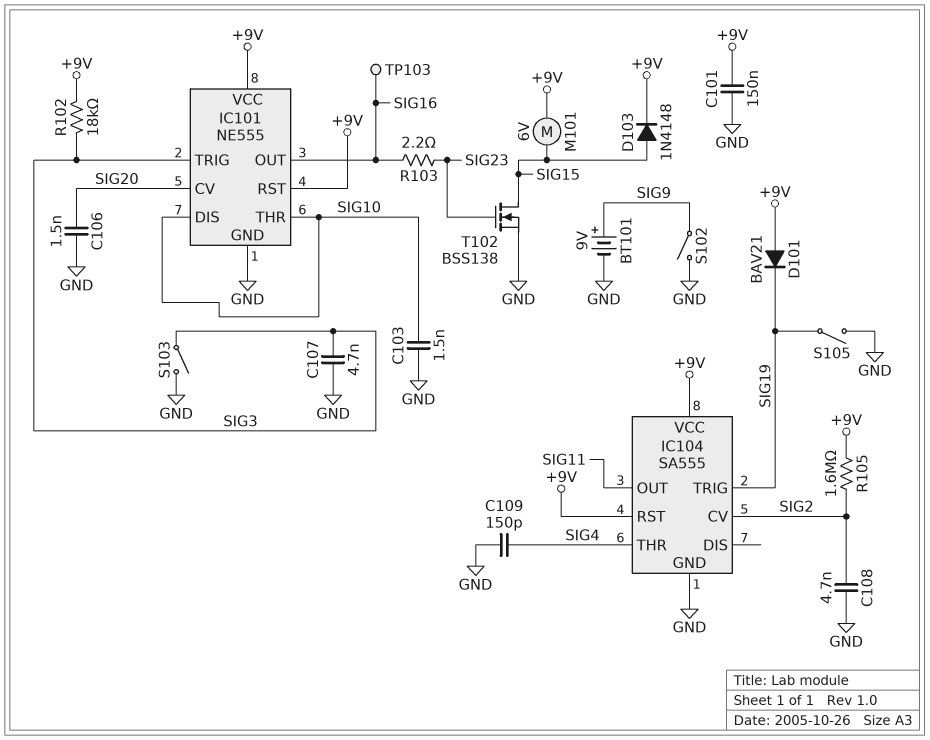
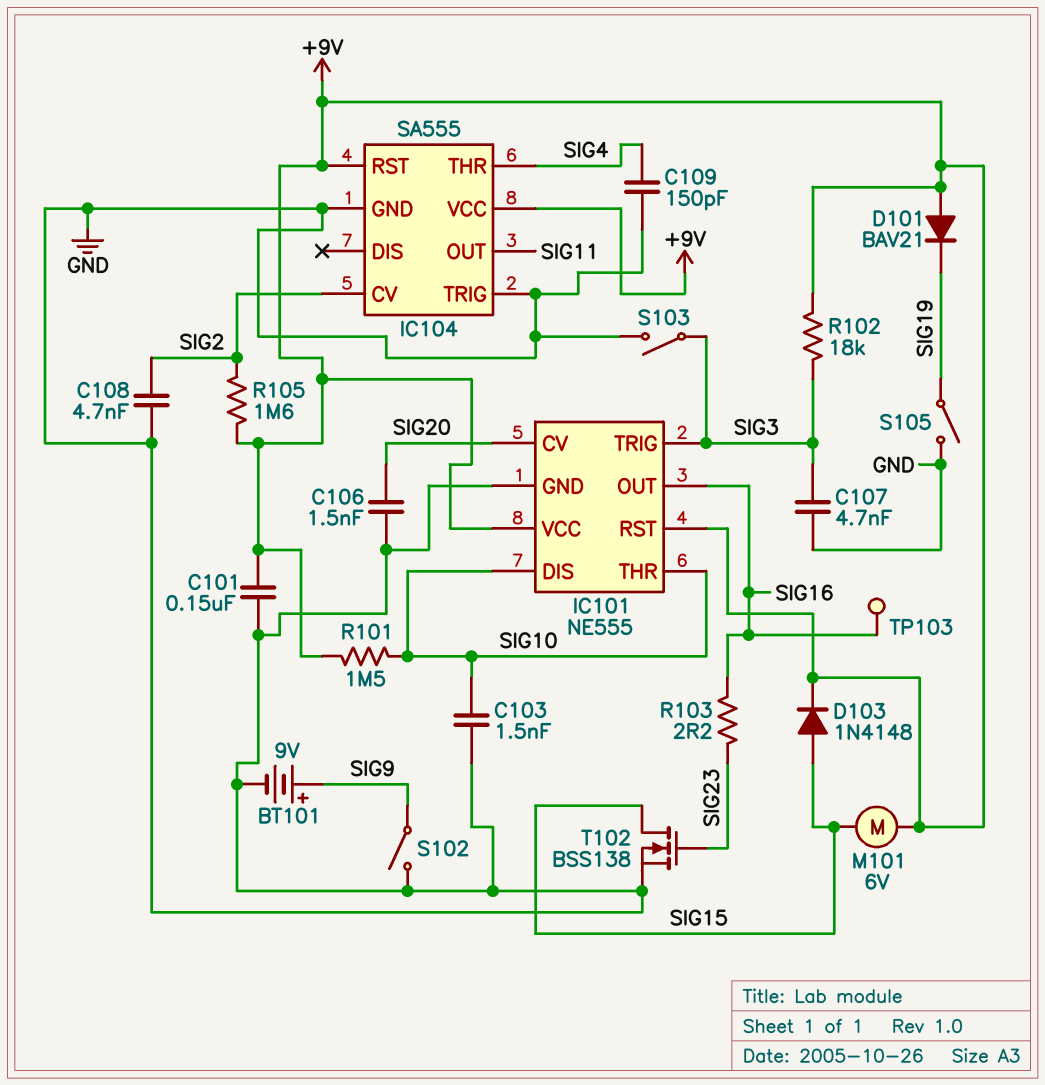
IC104 pin TRIG: SIG19 -> GND
R101: none -> 1.5M (+9V, SIG10)

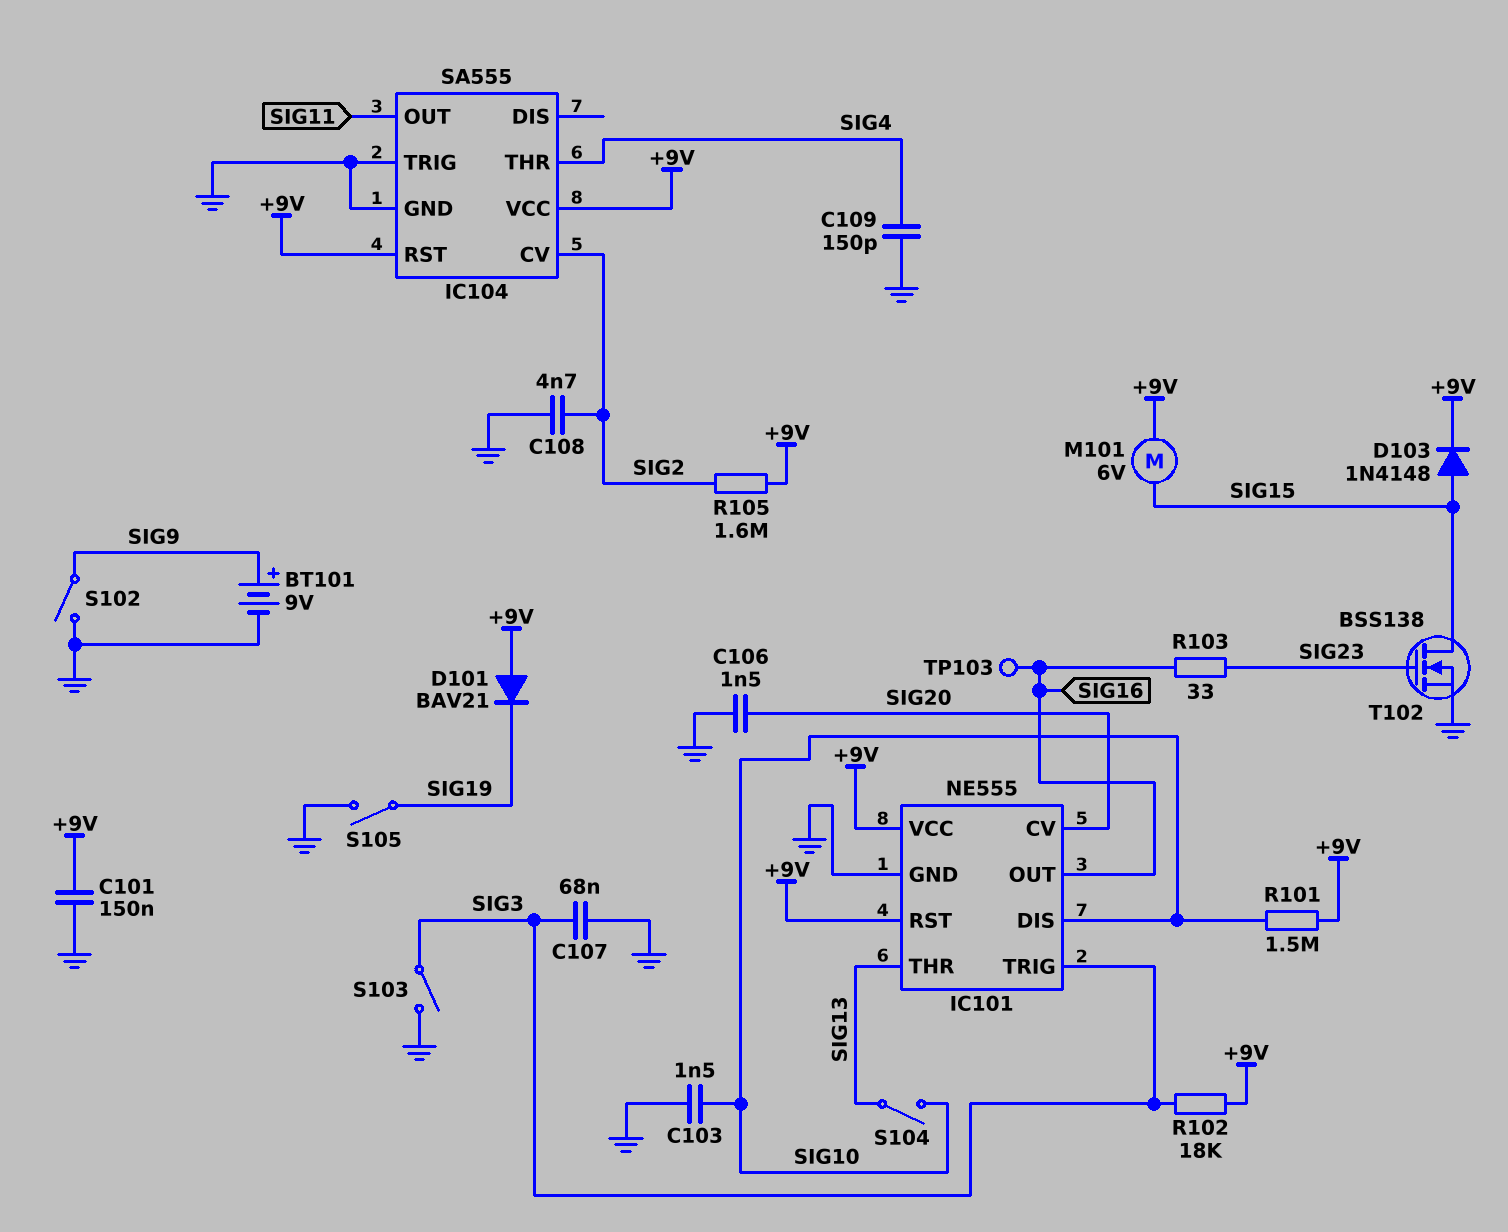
C107: 4.7nF (GND, SIG3) -> 68nF (GND, SIG3)
IC101 pin THR: SIG10 -> SIG13
R103: 2.2 (SIG16, SIG23) -> 33 (SIG16, SIG23)
S104: none -> switch (SIG10, SIG13)

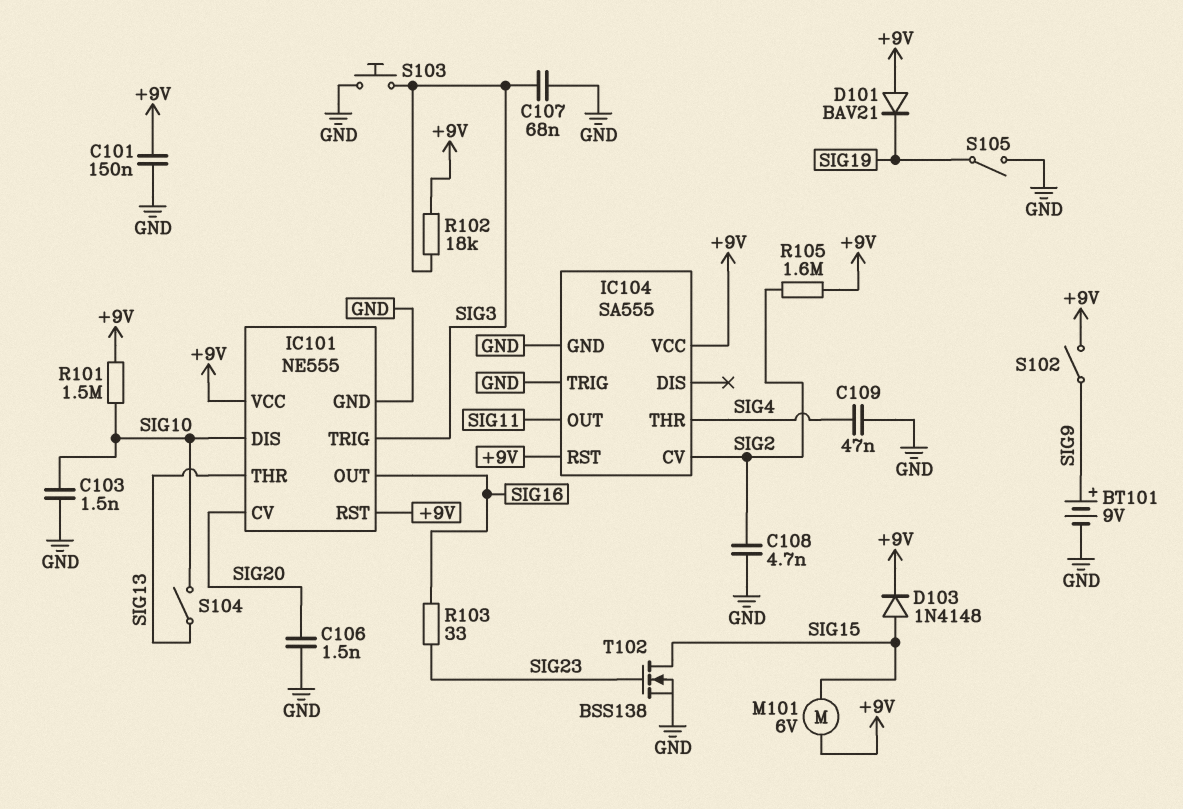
C109: 150pF (GND, SIG4) -> 47nF (GND, SIG4)
S102: switch (GND, SIG9) -> switch (+9V, SIG9)
S103: switch (GND, SIG3) -> button (GND, SIG3)
TP103: test point (SIG16) -> none

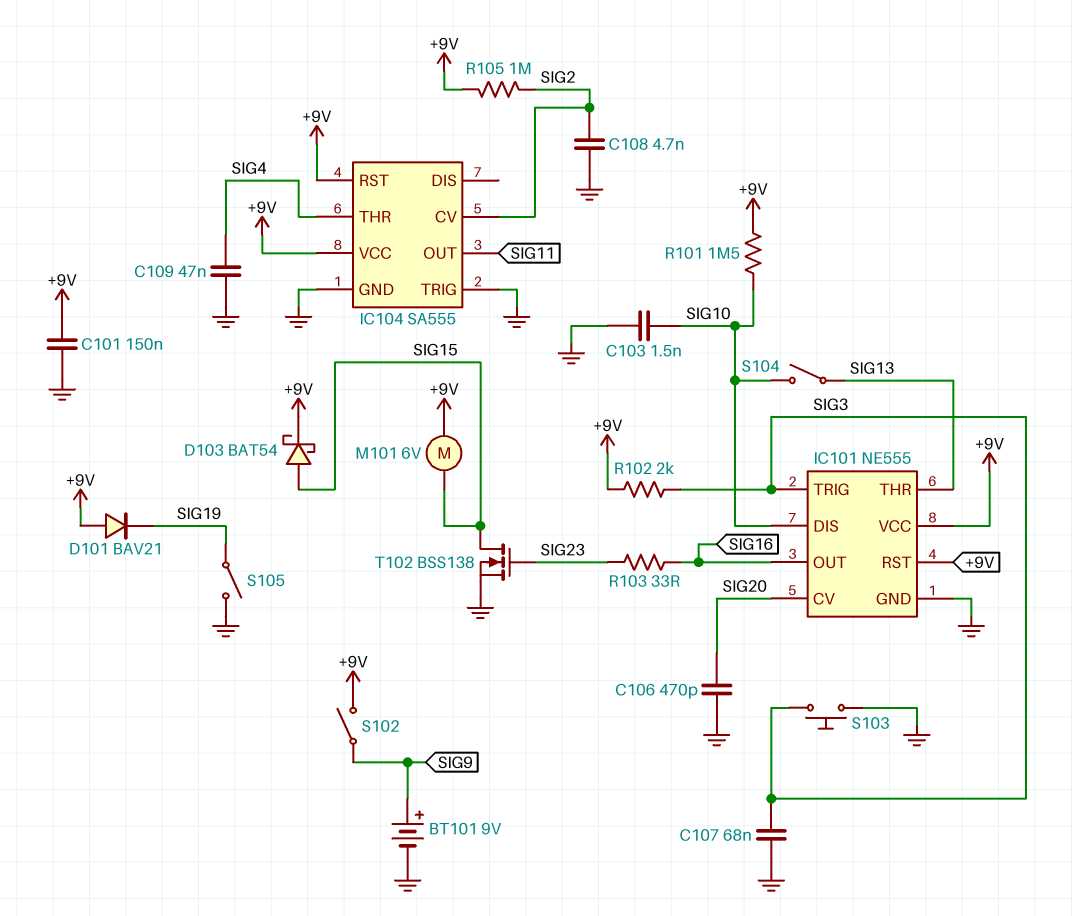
C106: 1.5nF (GND, SIG20) -> 470pF (GND, SIG20)
D103: diode 1N4148 (A SIG15, K +9V) -> schottky BAT54 (A SIG15, K +9V)
R102: 18k (+9V, SIG3) -> 2k (+9V, SIG3)
R105: 1.6M (+9V, SIG2) -> 1M (+9V, SIG2)

